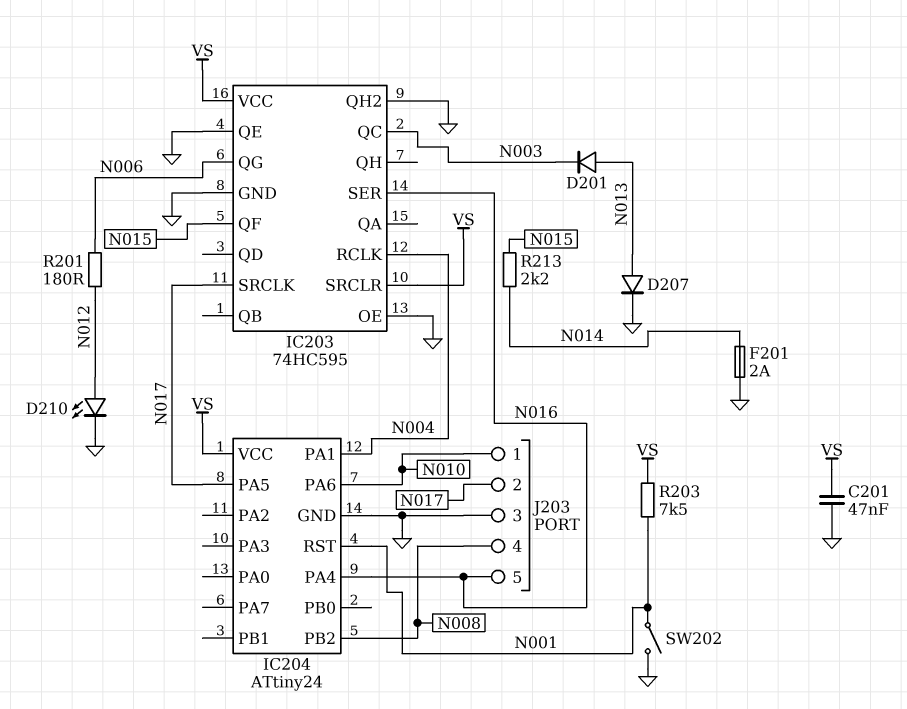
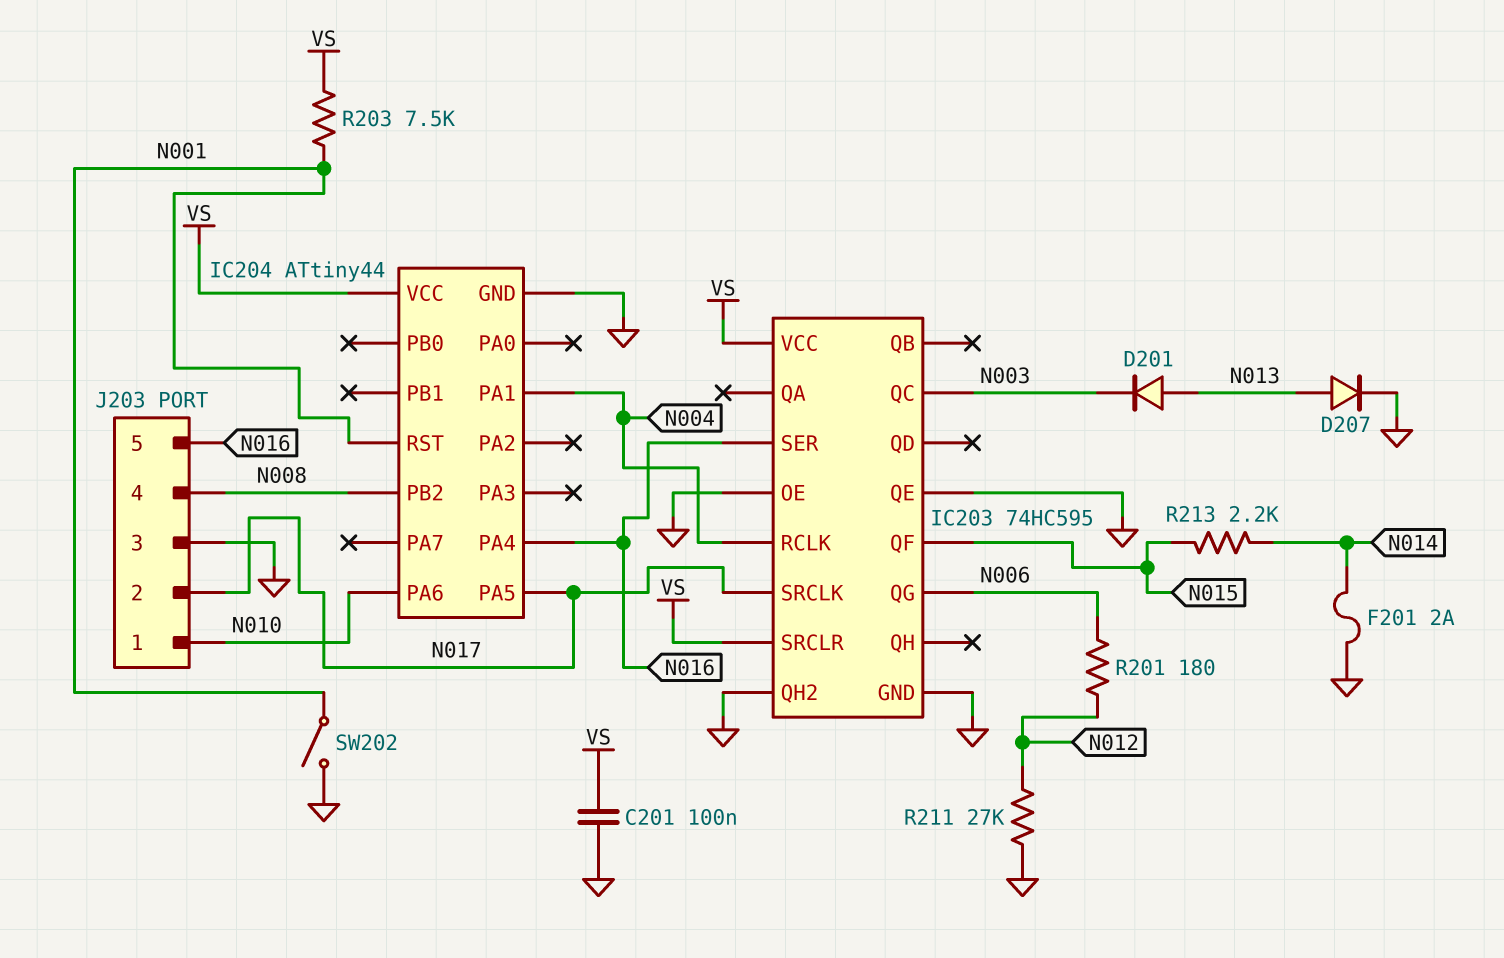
C201: 47nF (GND, VS) -> 100nF (GND, VS)
D210: LED (A N012, K GND) -> none
IC204: ATtiny24 -> ATtiny44
R211: none -> 27k (GND, N012)

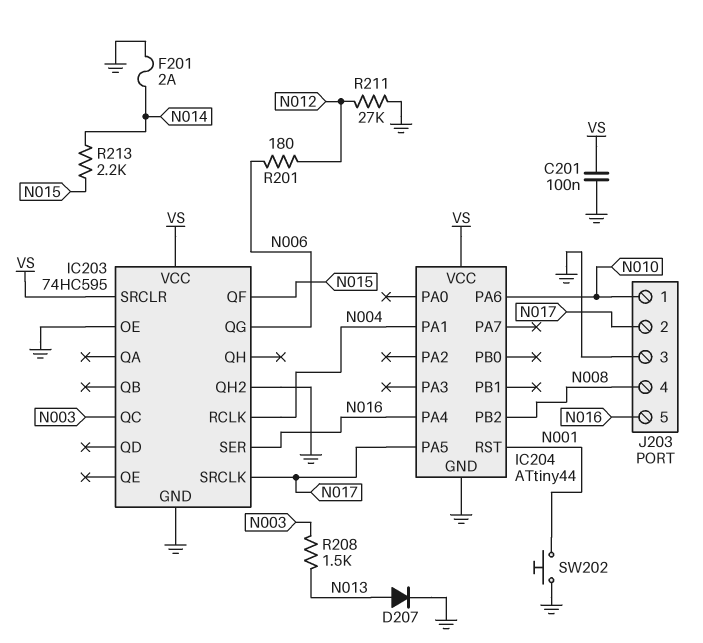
D201: diode (A N013, K N003) -> none
IC203 pin QE: GND -> none
R203: 7.5k (N001, VS) -> none
R208: none -> 1.5k (N003, N013)
SW202: switch (GND, N001) -> button (GND, N001)

